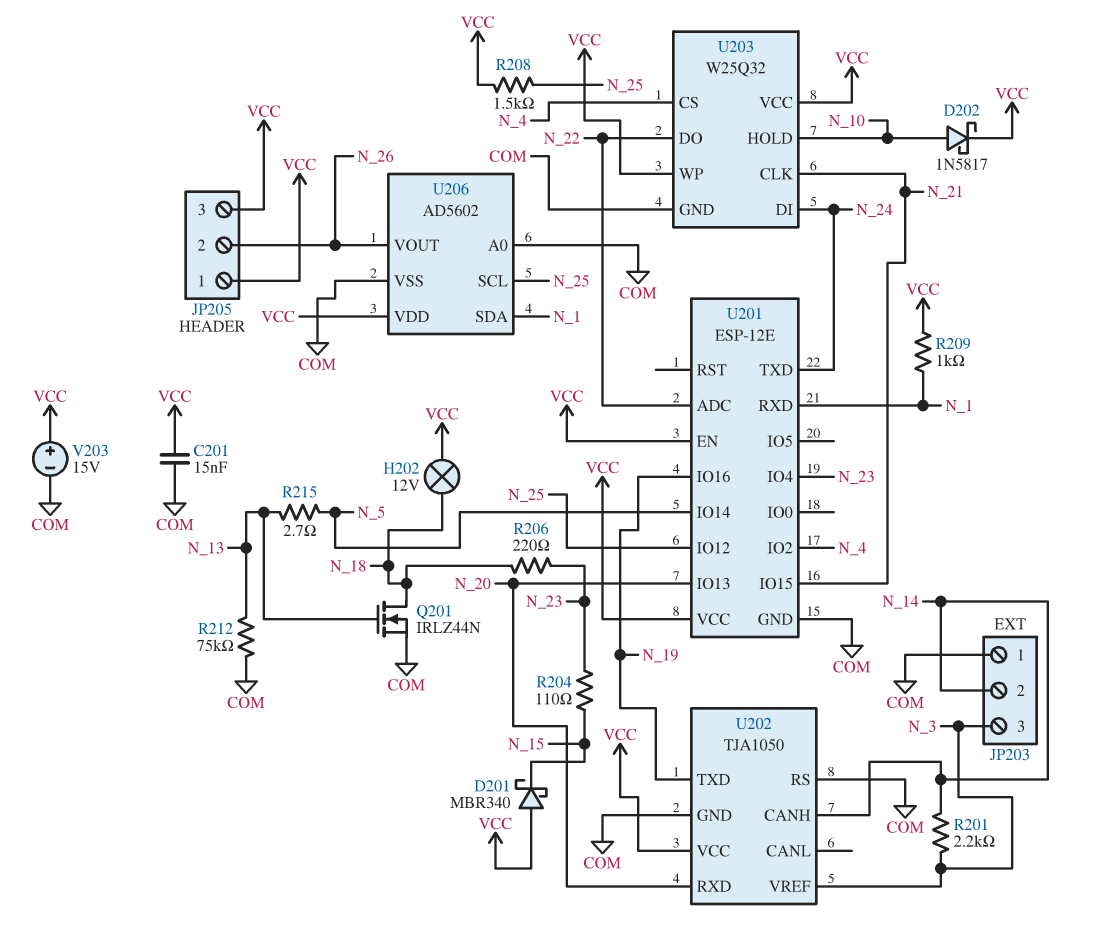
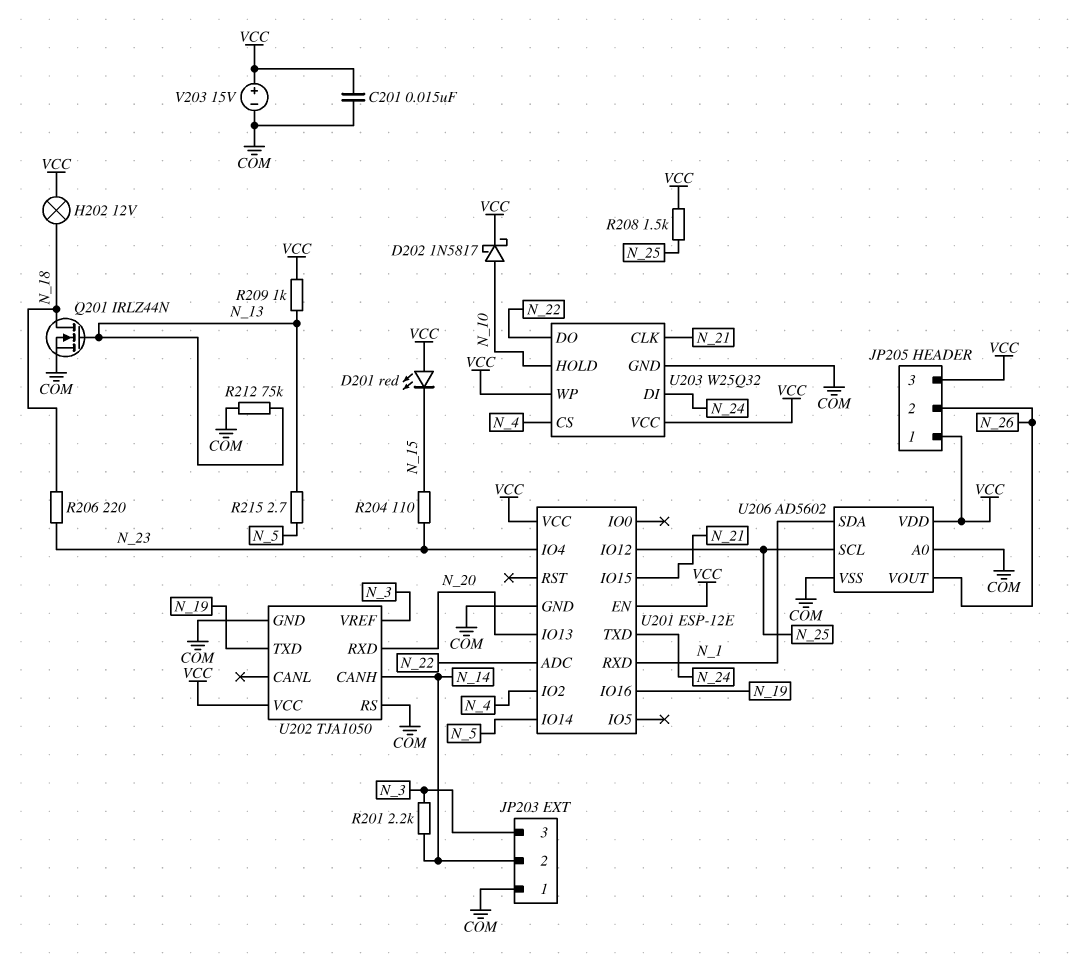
D201: schottky MBR340 (A VCC, K N_15) -> LED red (A VCC, K N_15)
R209: 1k (N_1, VCC) -> 1k (N_13, VCC)

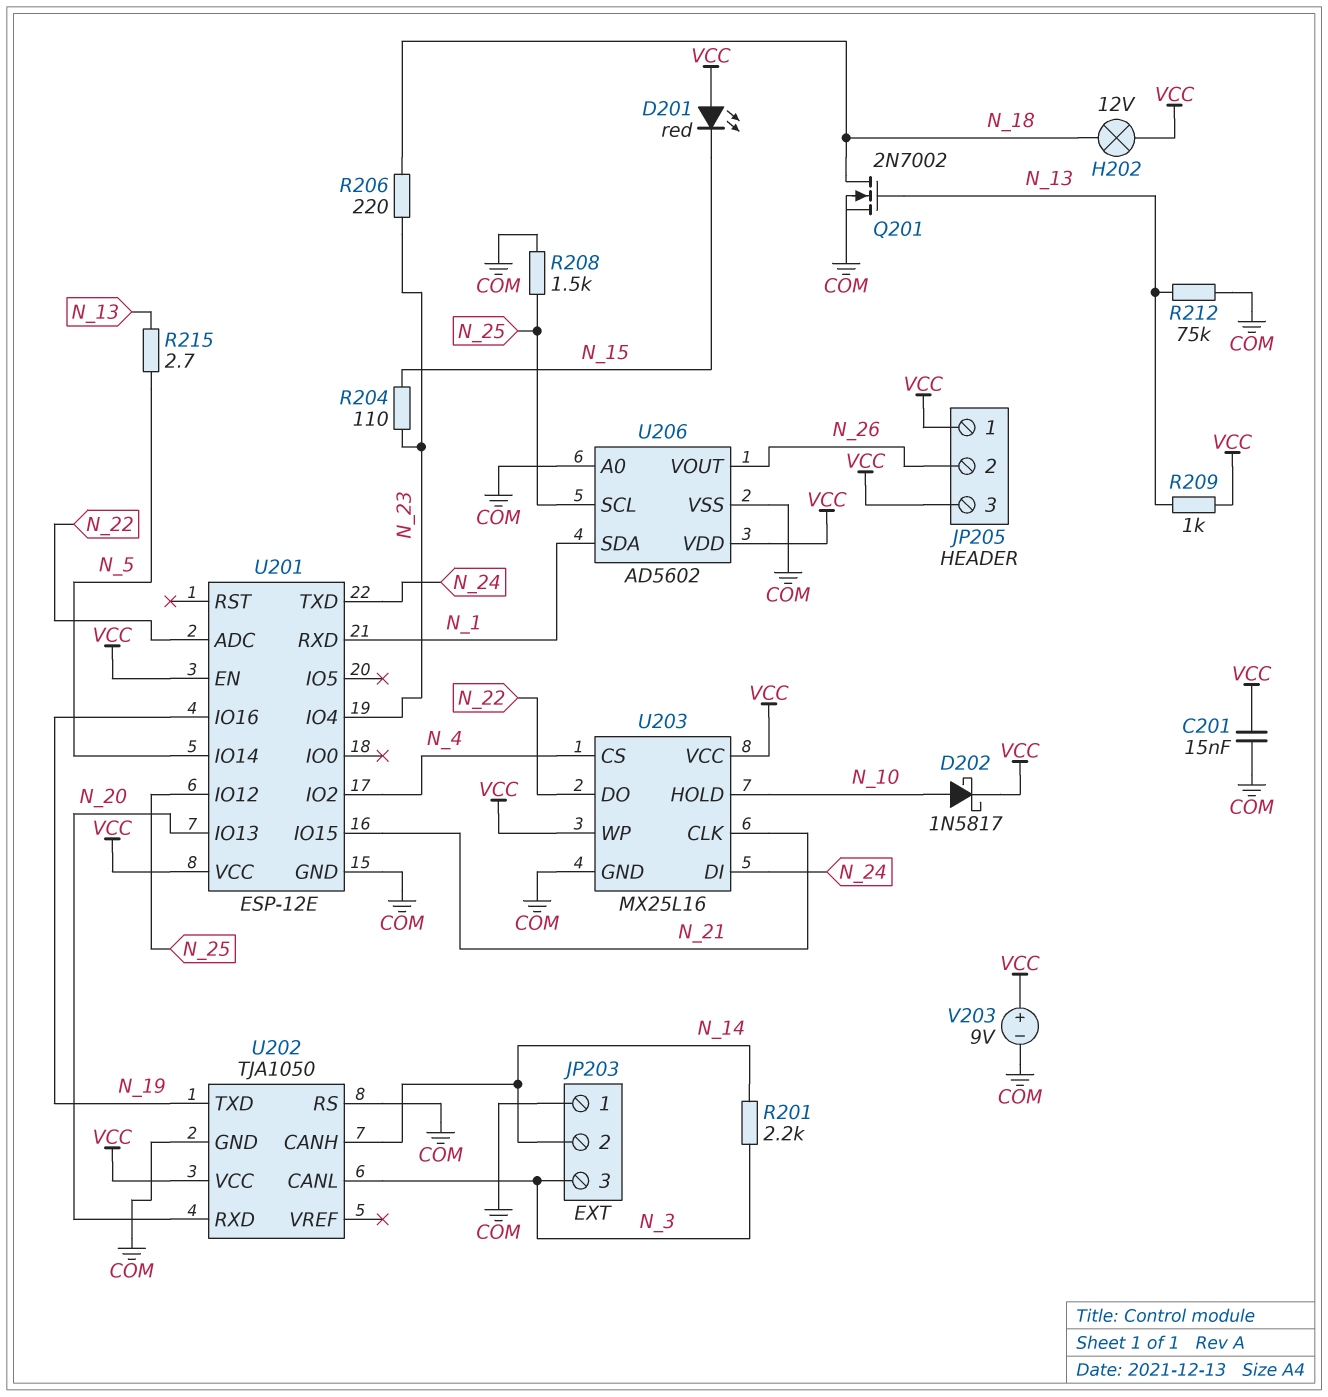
Q201: NMOS IRLZ44N (G N_13, D N_18, S COM) -> NMOS 2N7002 (G N_13, D N_18, S COM)
R208: 1.5k (N_25, VCC) -> 1.5k (COM, N_25)
U202 pin CANL: none -> N_3
U202 pin VREF: N_3 -> none
U203: W25Q32 -> MX25L16
V203: 15V (plus VCC, minus COM) -> 9V (plus VCC, minus COM)

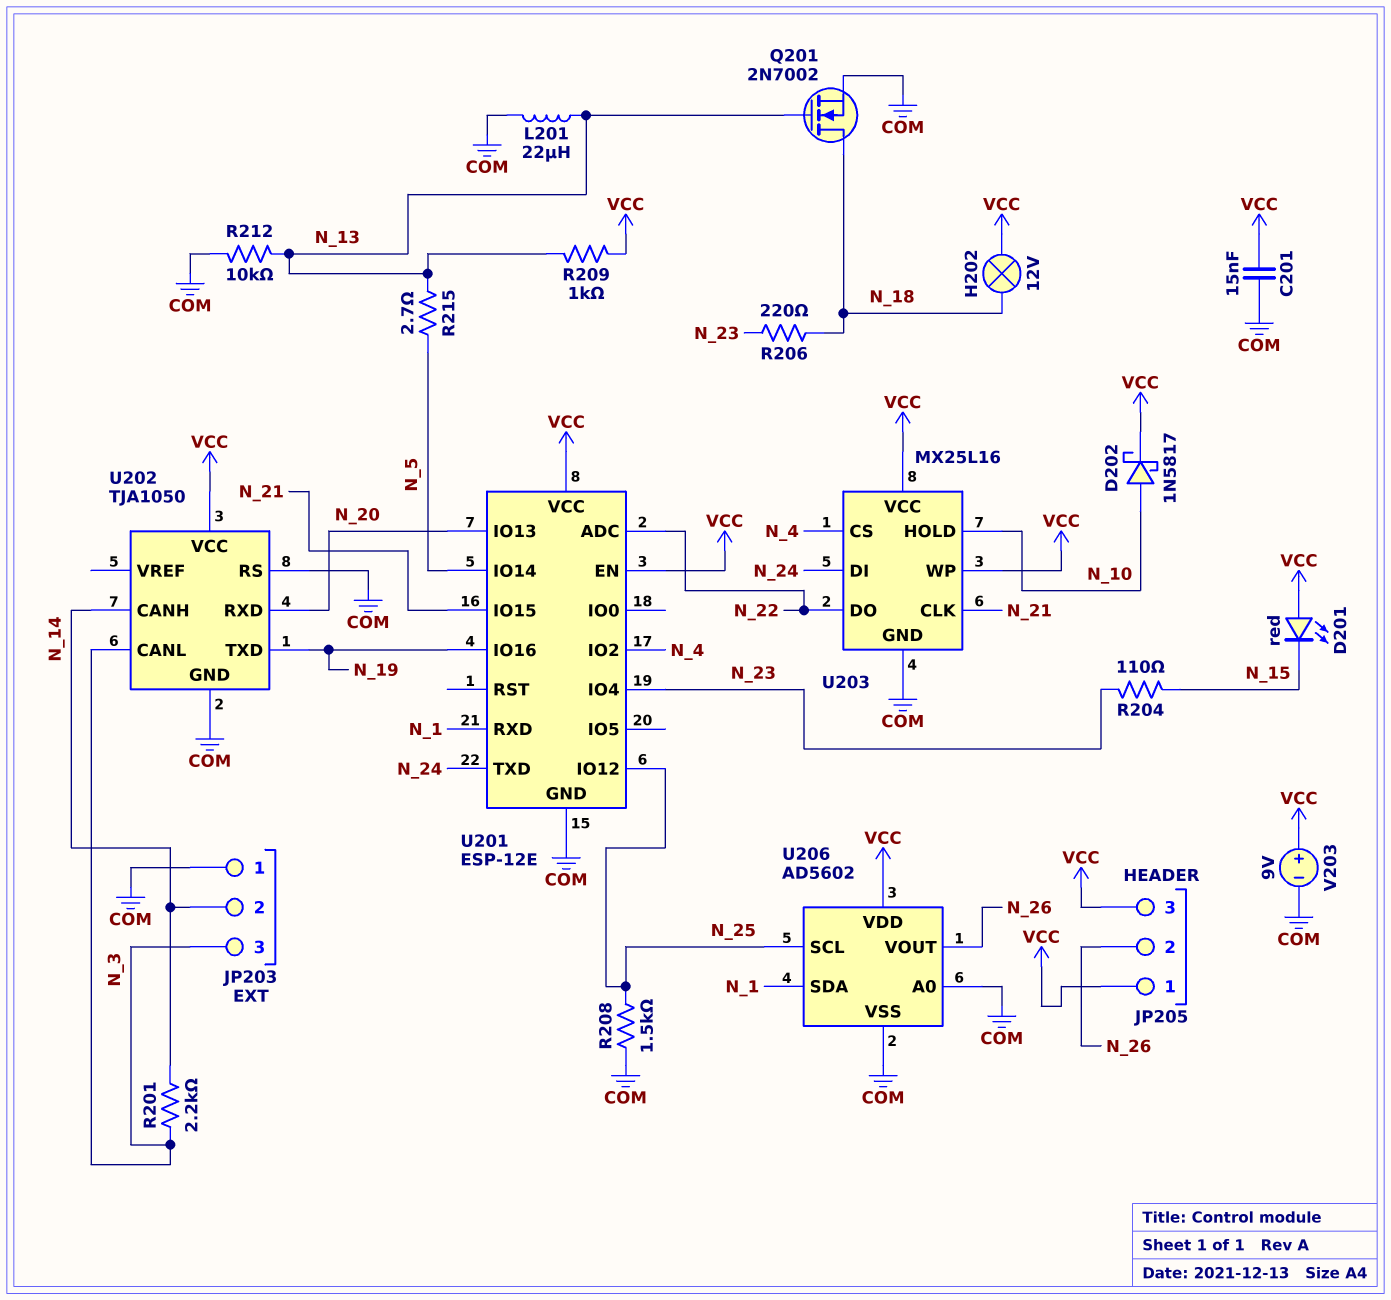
L201: none -> 22uH (COM, N_13)
R212: 75k (COM, N_13) -> 10k (COM, N_13)

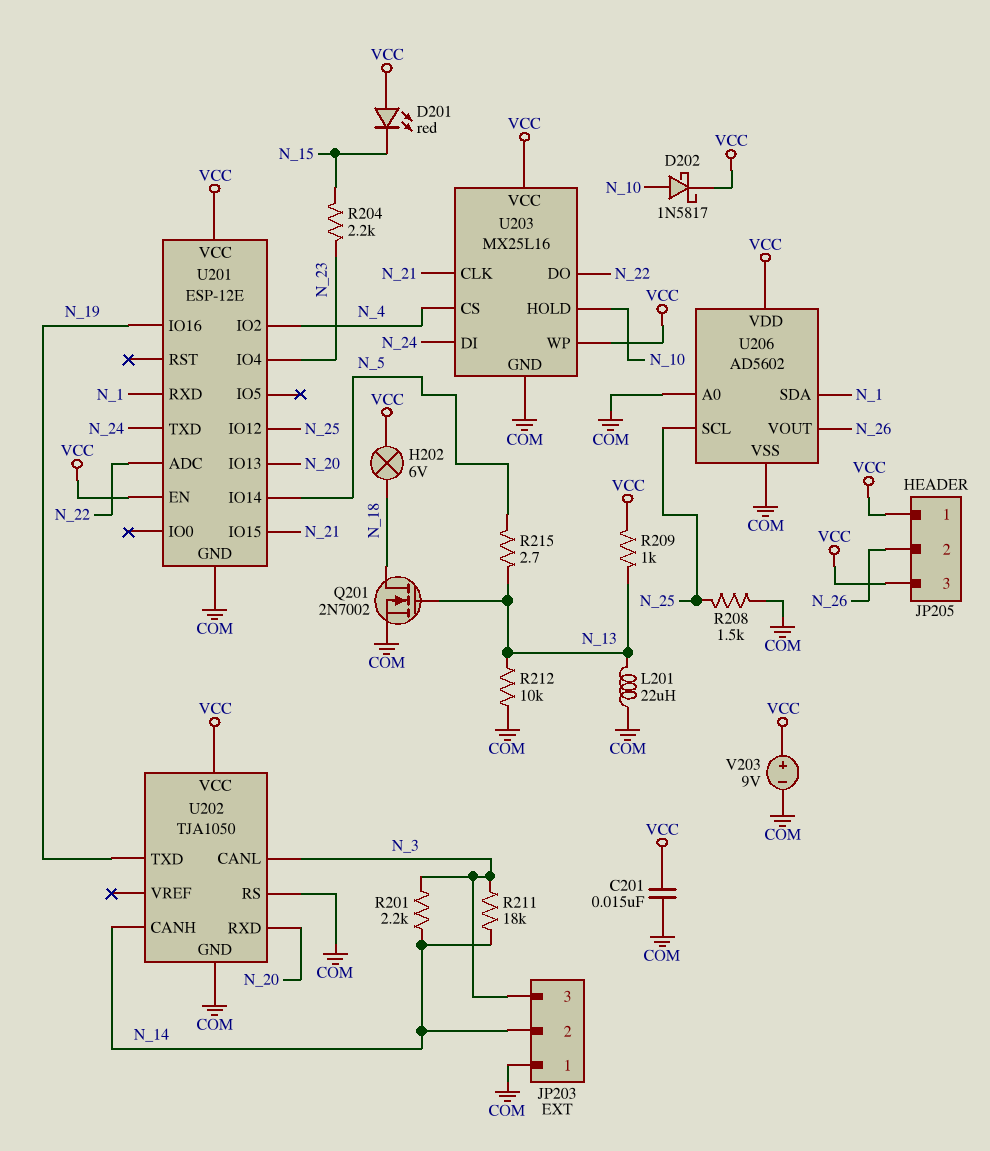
H202: lamp 12V (N_18, VCC) -> lamp 6V (N_18, VCC)
R204: 110 (N_15, N_23) -> 2.2k (N_15, N_23)
R206: 220 (N_18, N_23) -> none
R211: none -> 18k (N_3, N_14)

